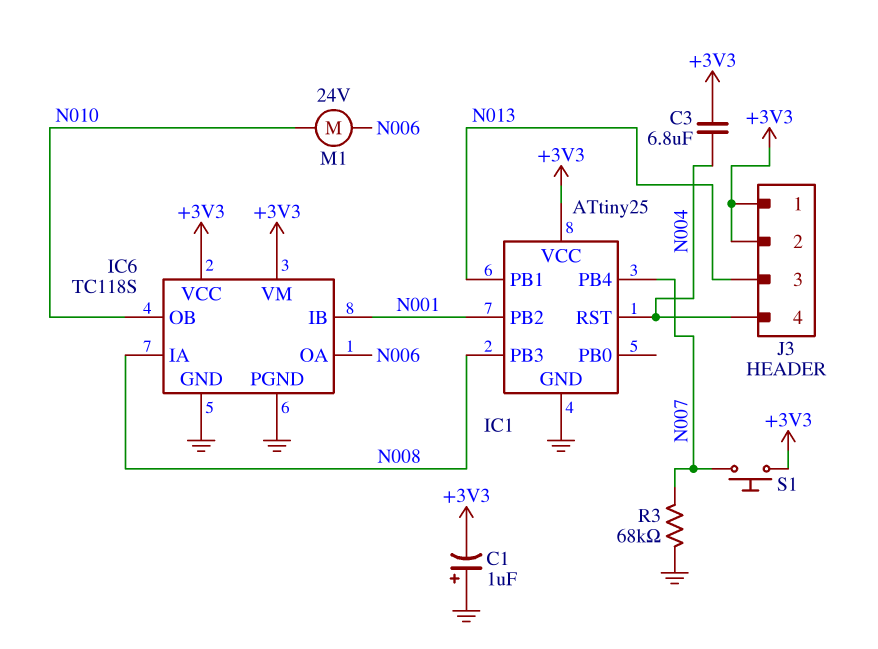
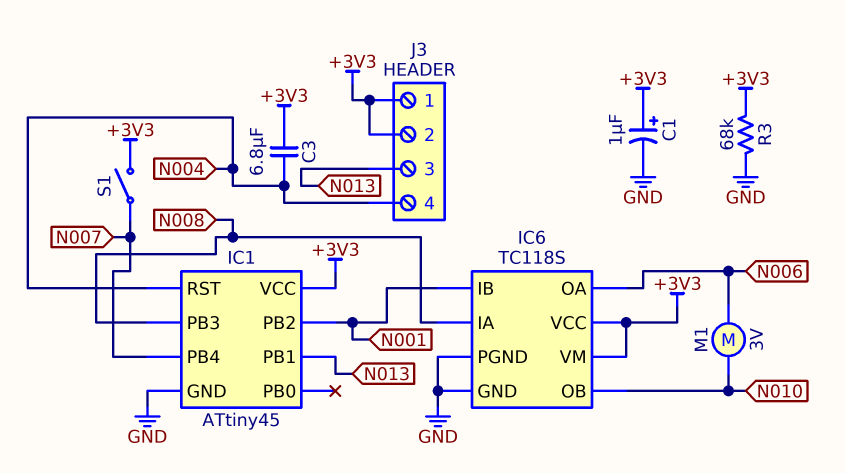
C1: 1uF (plus GND, minus +3V3) -> 1uF (plus +3V3, minus GND)
IC1: ATtiny25 -> ATtiny45
M1: motor 24V (N006, N010) -> motor 3V (N006, N010)
R3: 68k (GND, N007) -> 68k (+3V3, GND)
S1: button (+3V3, N007) -> switch (+3V3, N007)

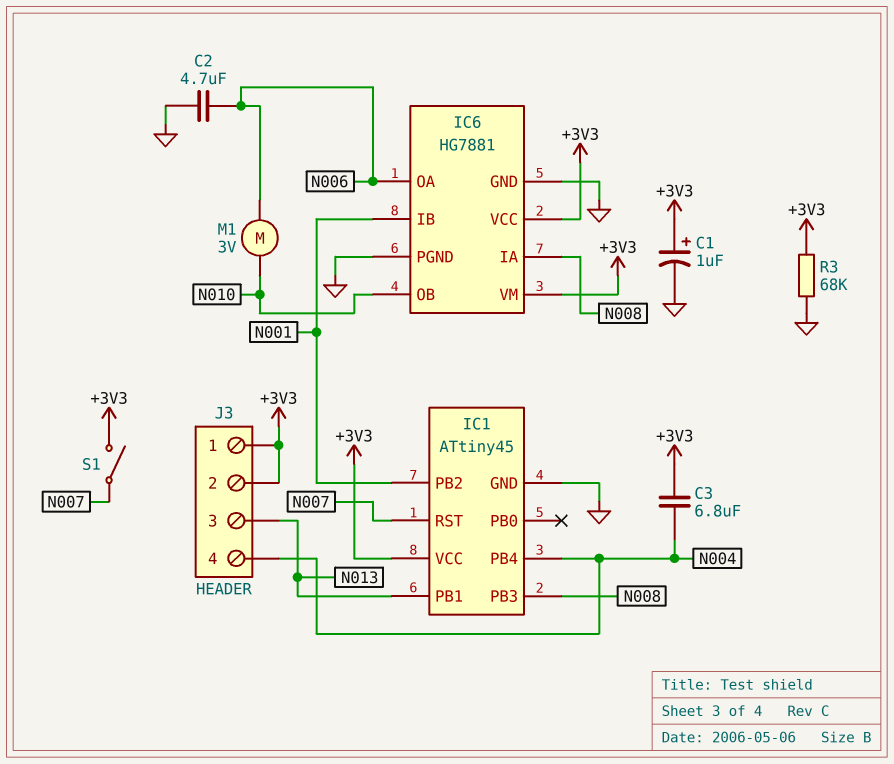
C2: none -> 4.7uF (GND, N006)
IC1 pin PB4: N007 -> N004
IC1 pin RST: N004 -> N007
IC6: TC118S -> HG7881

